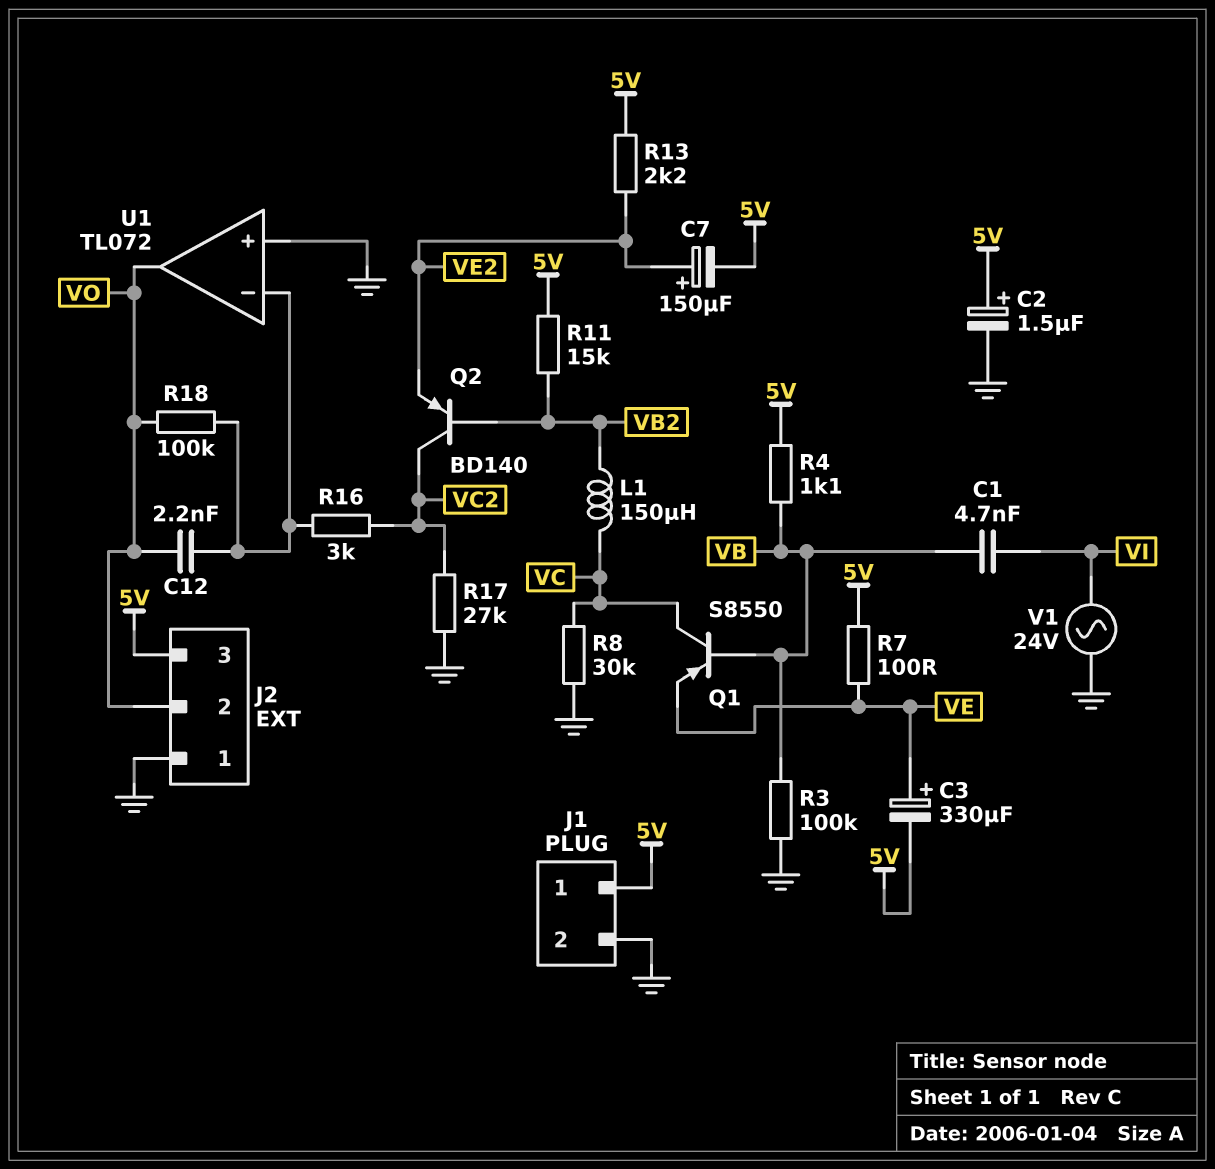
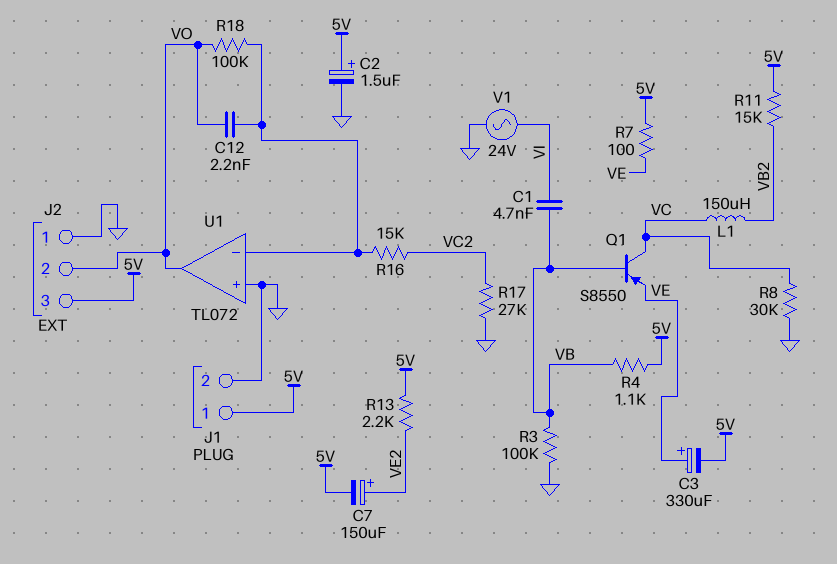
Q2: PNP BD140 (B VB2, C VC2, E VE2) -> none
R16: 3k (U1/in-, VC2) -> 15k (U1/in-, VC2)

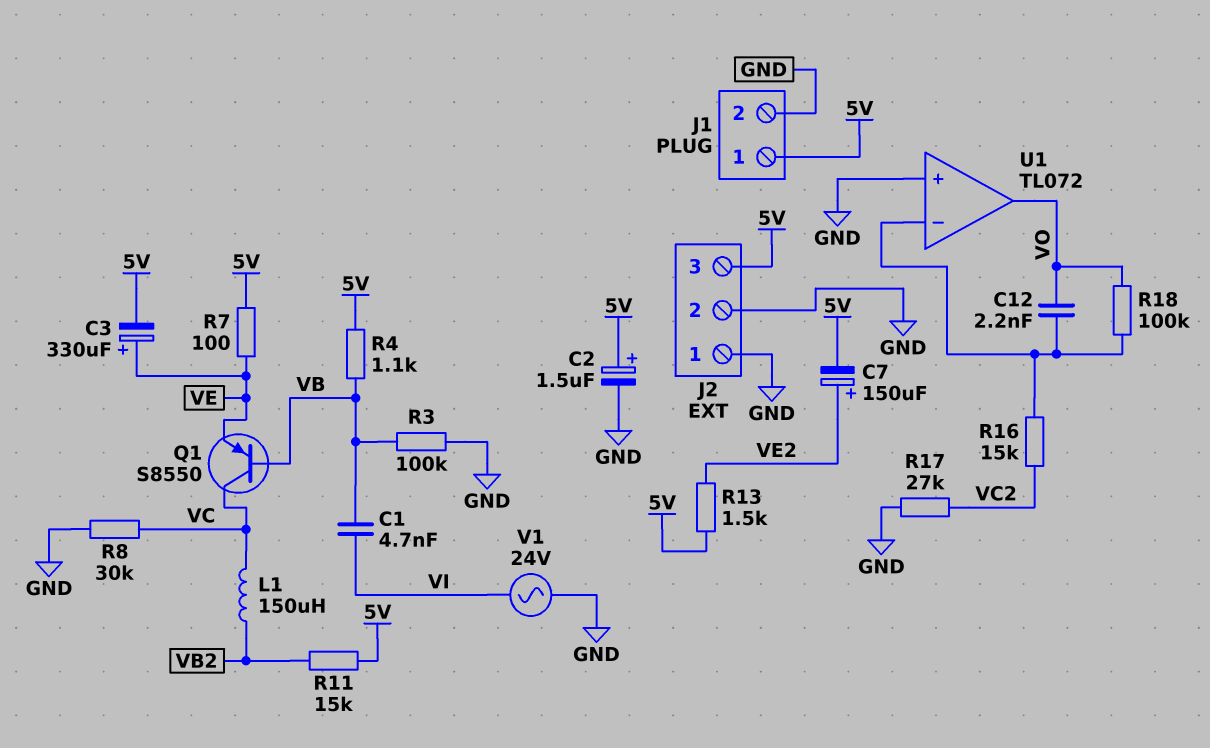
J2 pin 2: VO -> GND
R13: 2.2k (5V, VE2) -> 1.5k (5V, VE2)

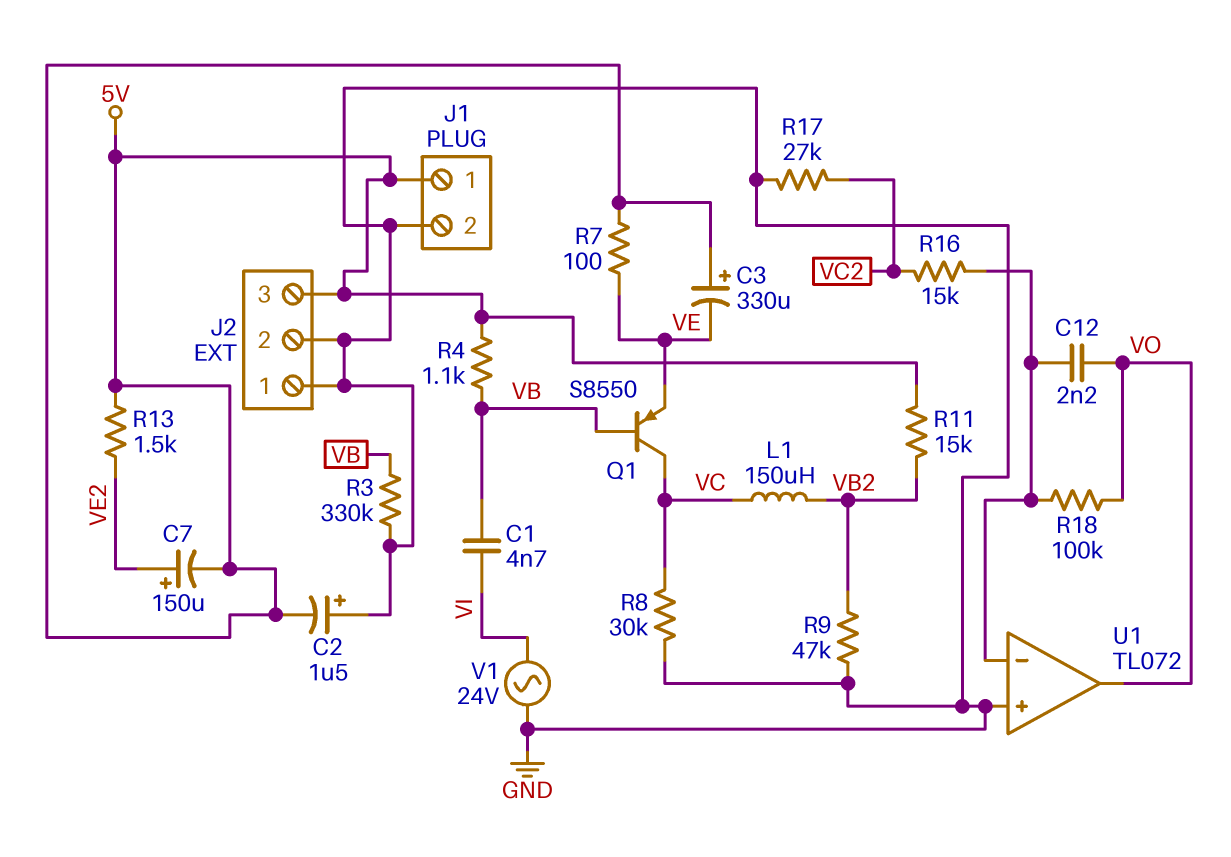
C2: 1.5uF (plus 5V, minus GND) -> 1.5uF (plus GND, minus 5V)
C3: 330uF (plus VE, minus 5V) -> 330uF (plus 5V, minus VE)
R3: 100k (GND, VB) -> 330k (GND, VB)
R9: none -> 47k (GND, VB2)

